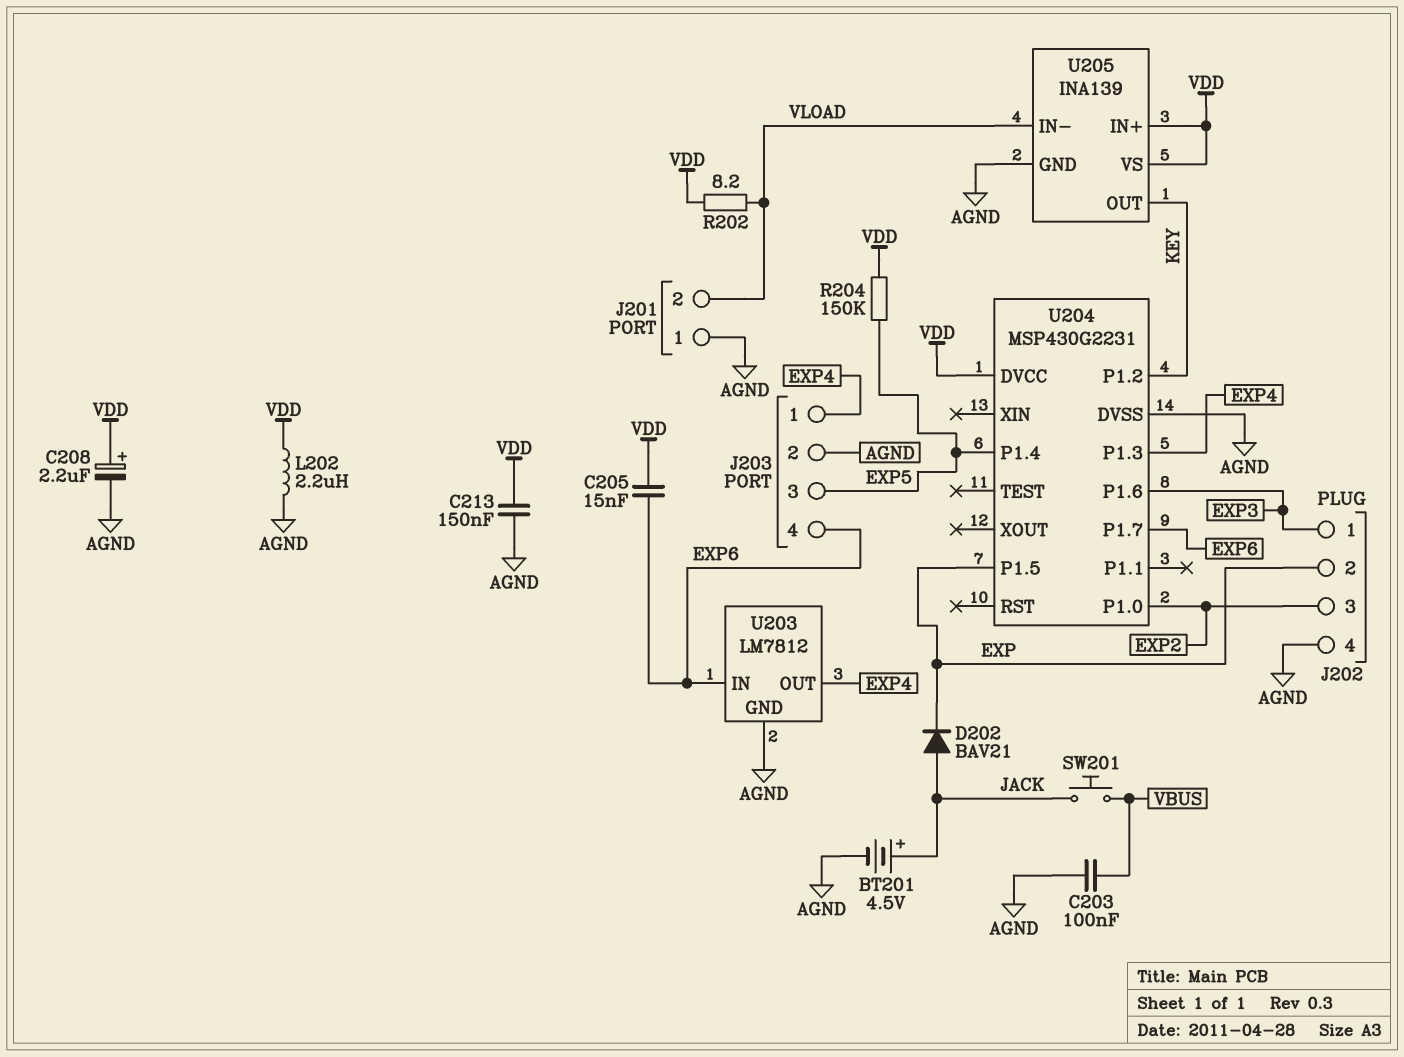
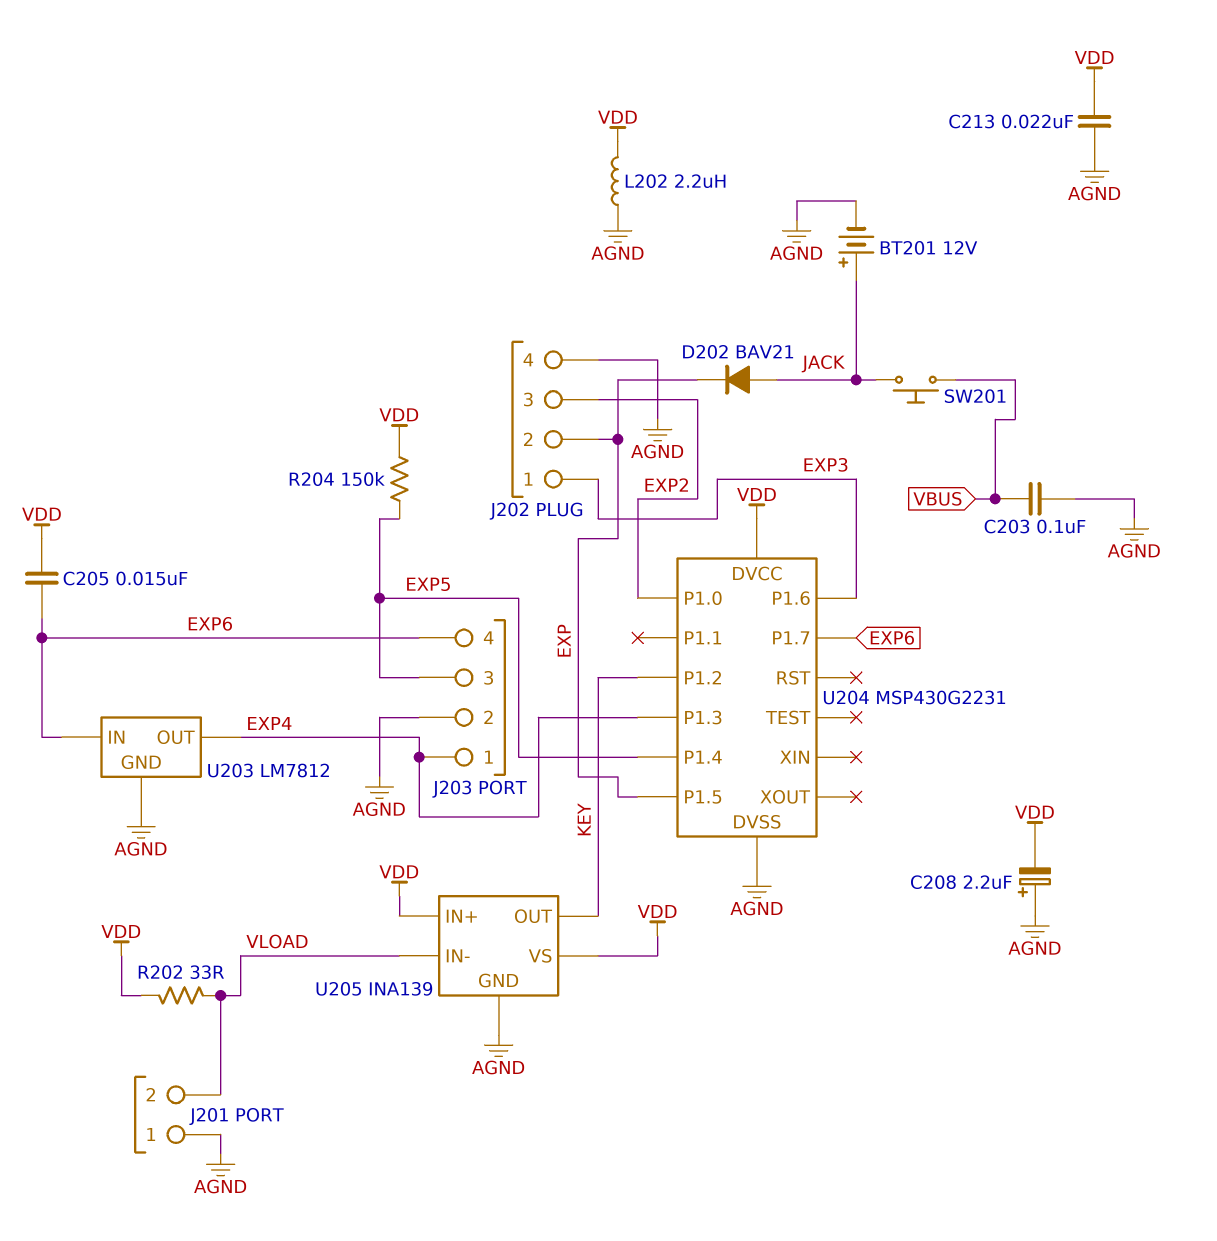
BT201: 4.5V (plus JACK, minus AGND) -> 12V (plus JACK, minus AGND)
C208: 2.2uF (plus VDD, minus AGND) -> 2.2uF (plus AGND, minus VDD)
C213: 150nF (AGND, VDD) -> 22nF (AGND, VDD)
R202: 8.2 (VDD, VLOAD) -> 33 (VDD, VLOAD)

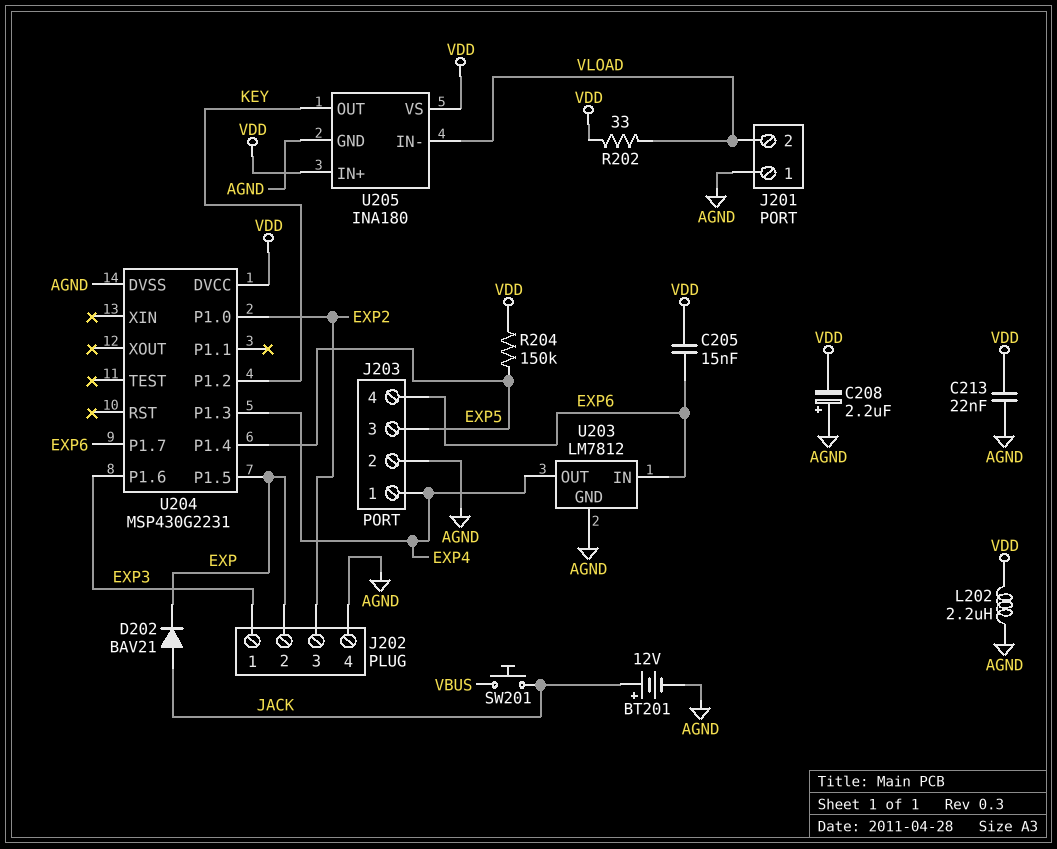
C203: 100nF (AGND, VBUS) -> none
U205: INA139 -> INA180

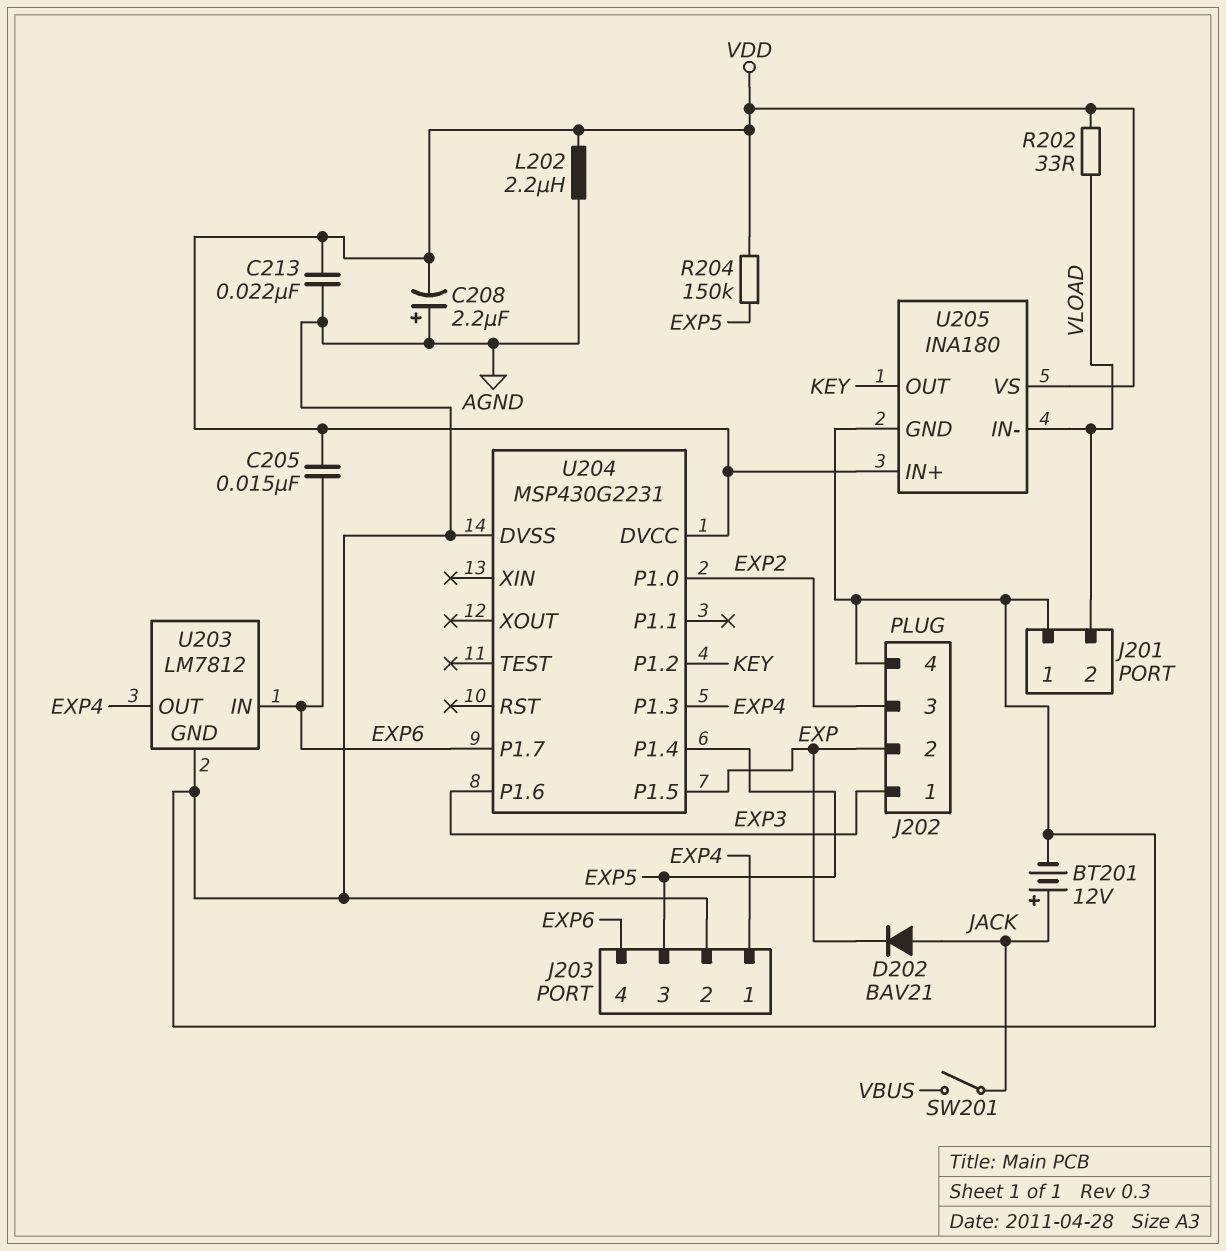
SW201: button (JACK, VBUS) -> switch (JACK, VBUS)

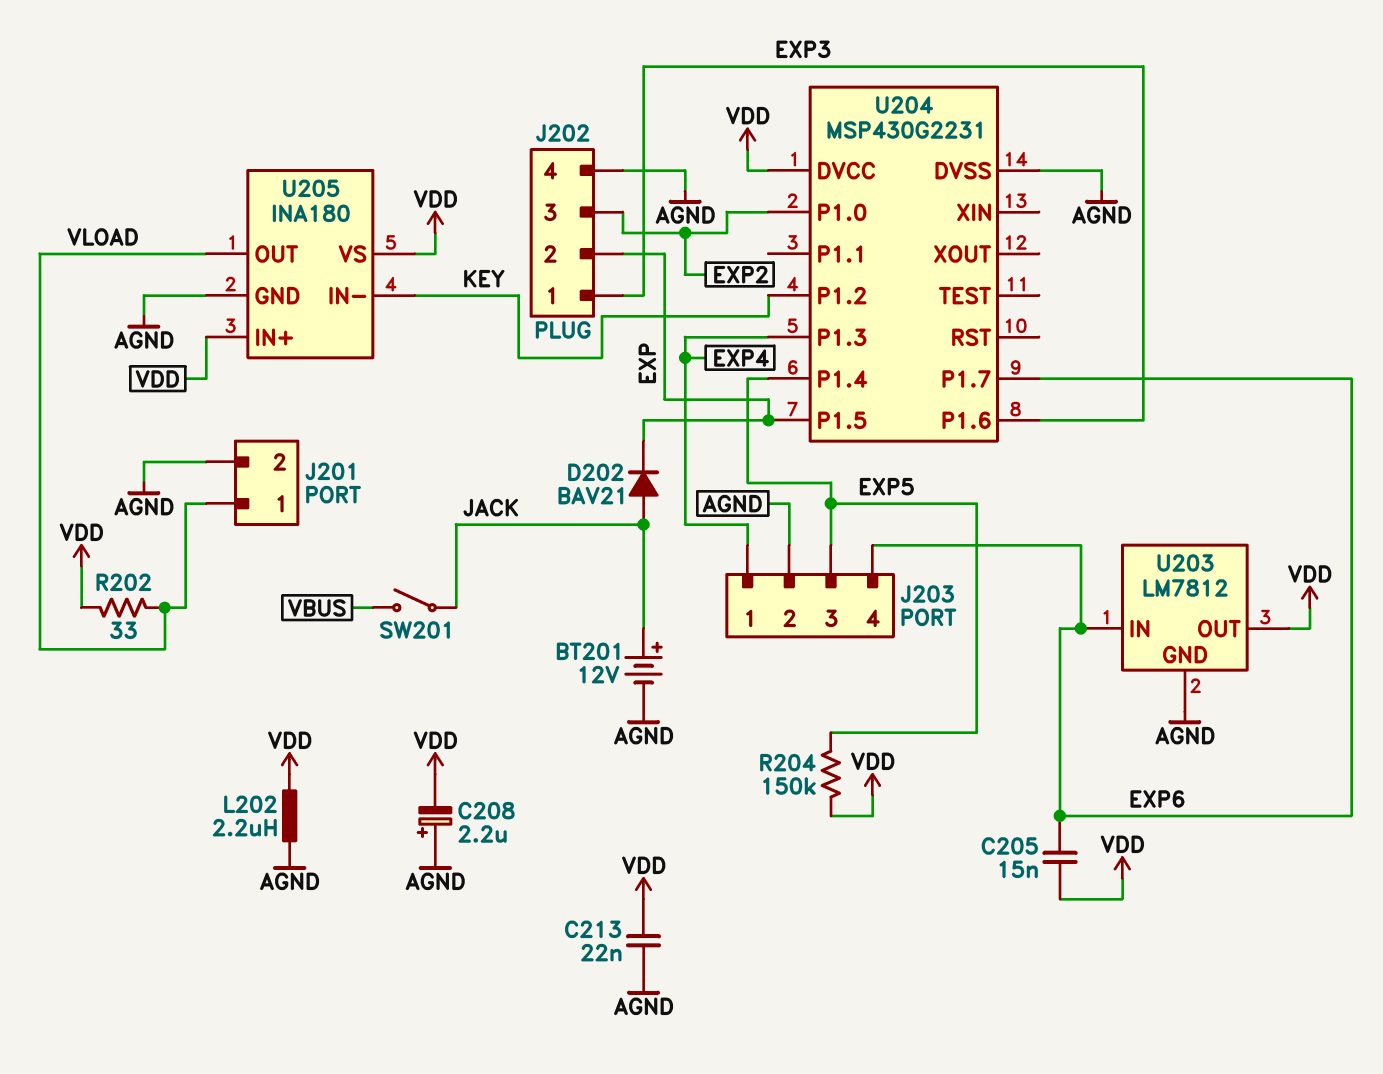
J201 pin 1: AGND -> VLOAD
J201 pin 2: VLOAD -> AGND
U203 pin OUT: EXP4 -> VDD
U205 pin IN-: VLOAD -> KEY
U205 pin OUT: KEY -> VLOAD

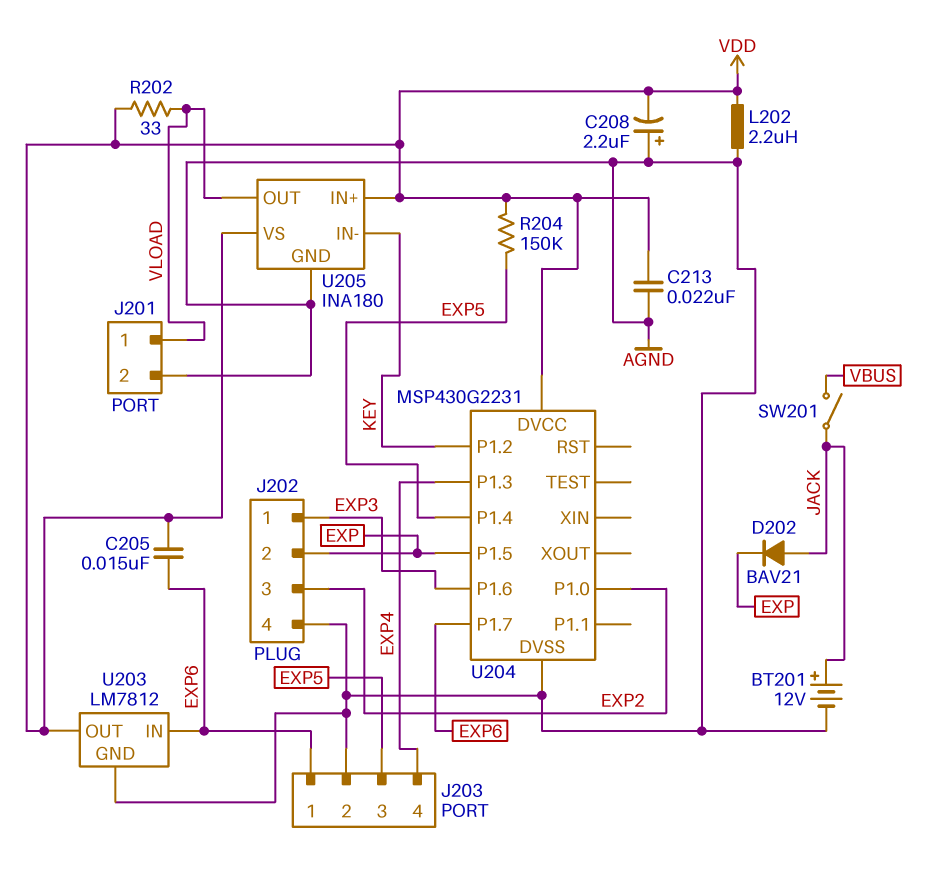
J203 pin 1: EXP4 -> EXP6
J203 pin 4: EXP6 -> EXP4

